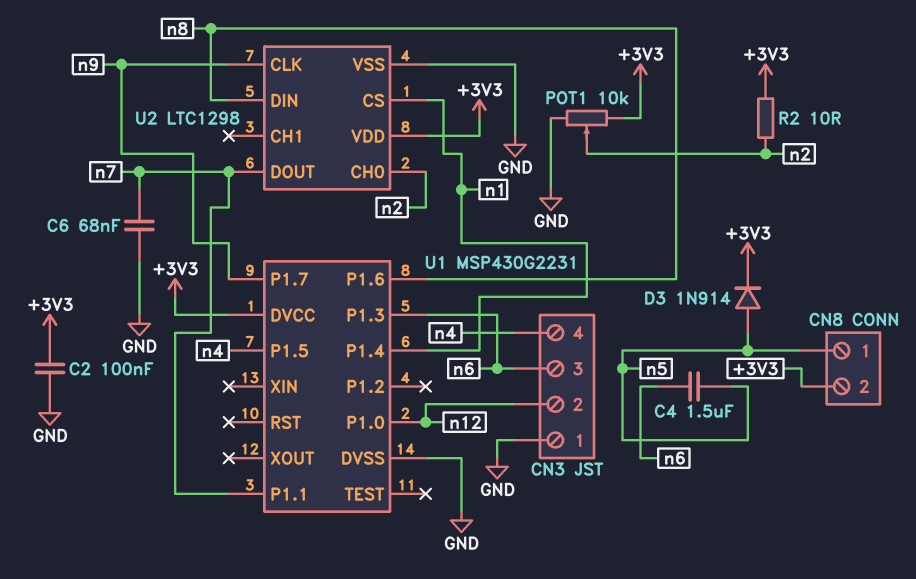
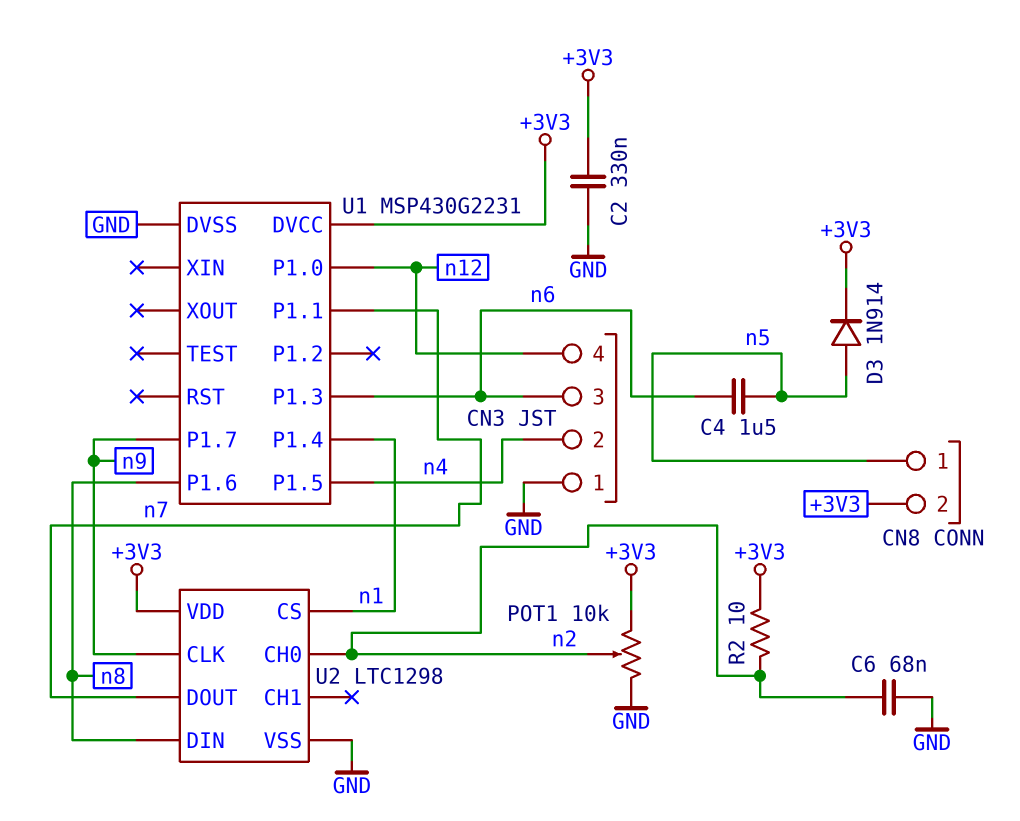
C2: 100nF (+3V3, GND) -> 330nF (+3V3, GND)
C6: 68nF (GND, n7) -> 68nF (GND, n2)
CN3 pin 2: n12 -> n4
CN3 pin 4: n4 -> n12

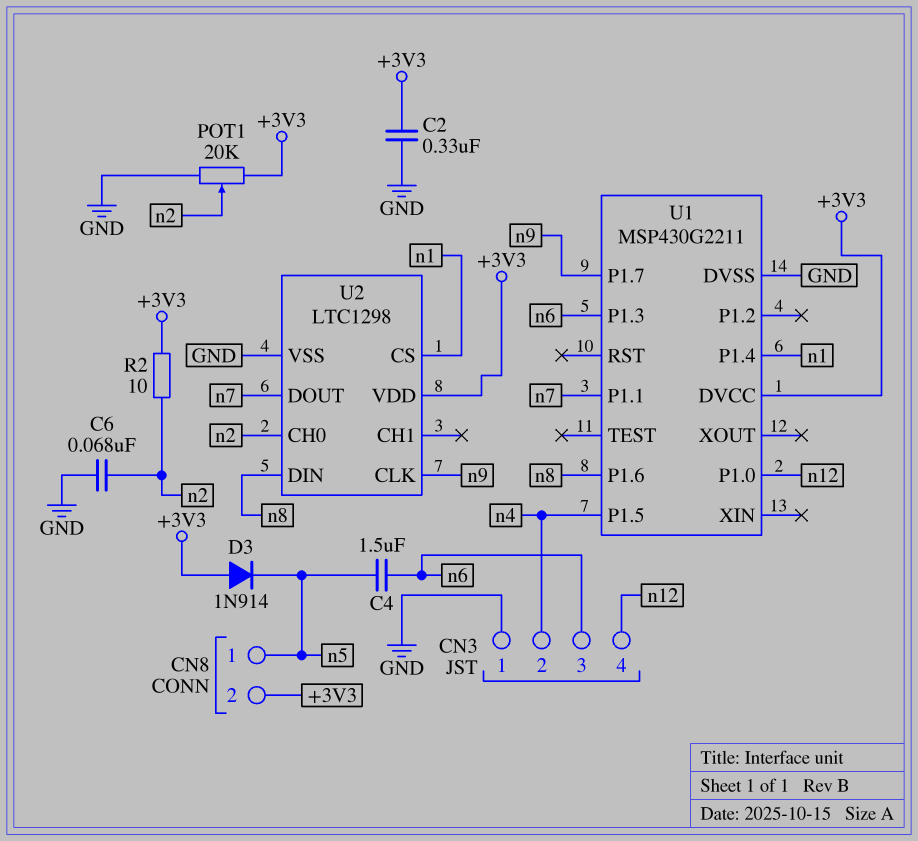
D3: diode 1N914 (A n5, K +3V3) -> diode 1N914 (A +3V3, K n5)
POT1: 10k (+3V3, GND, wiper n2) -> 20k (+3V3, GND, wiper n2)
U1: MSP430G2231 -> MSP430G2211

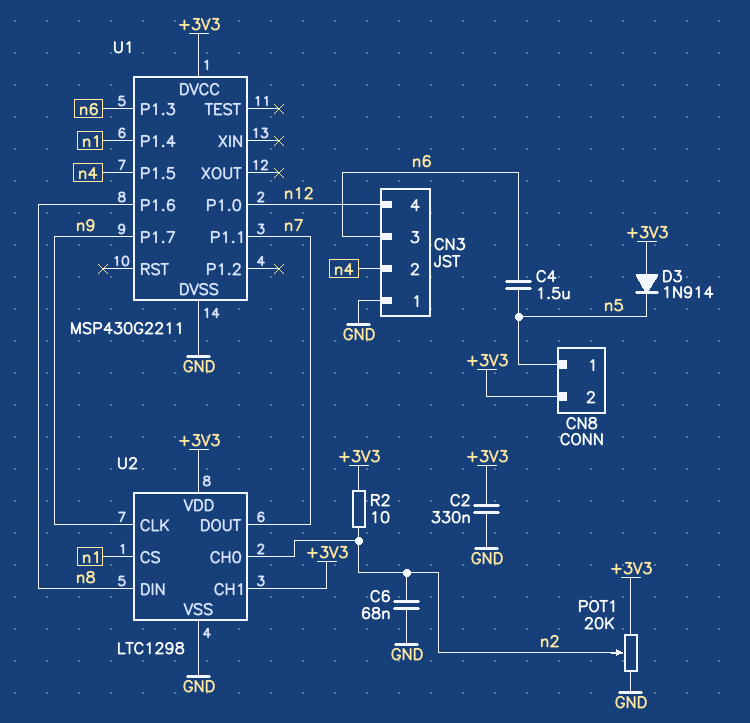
U2 pin CH1: none -> +3V3

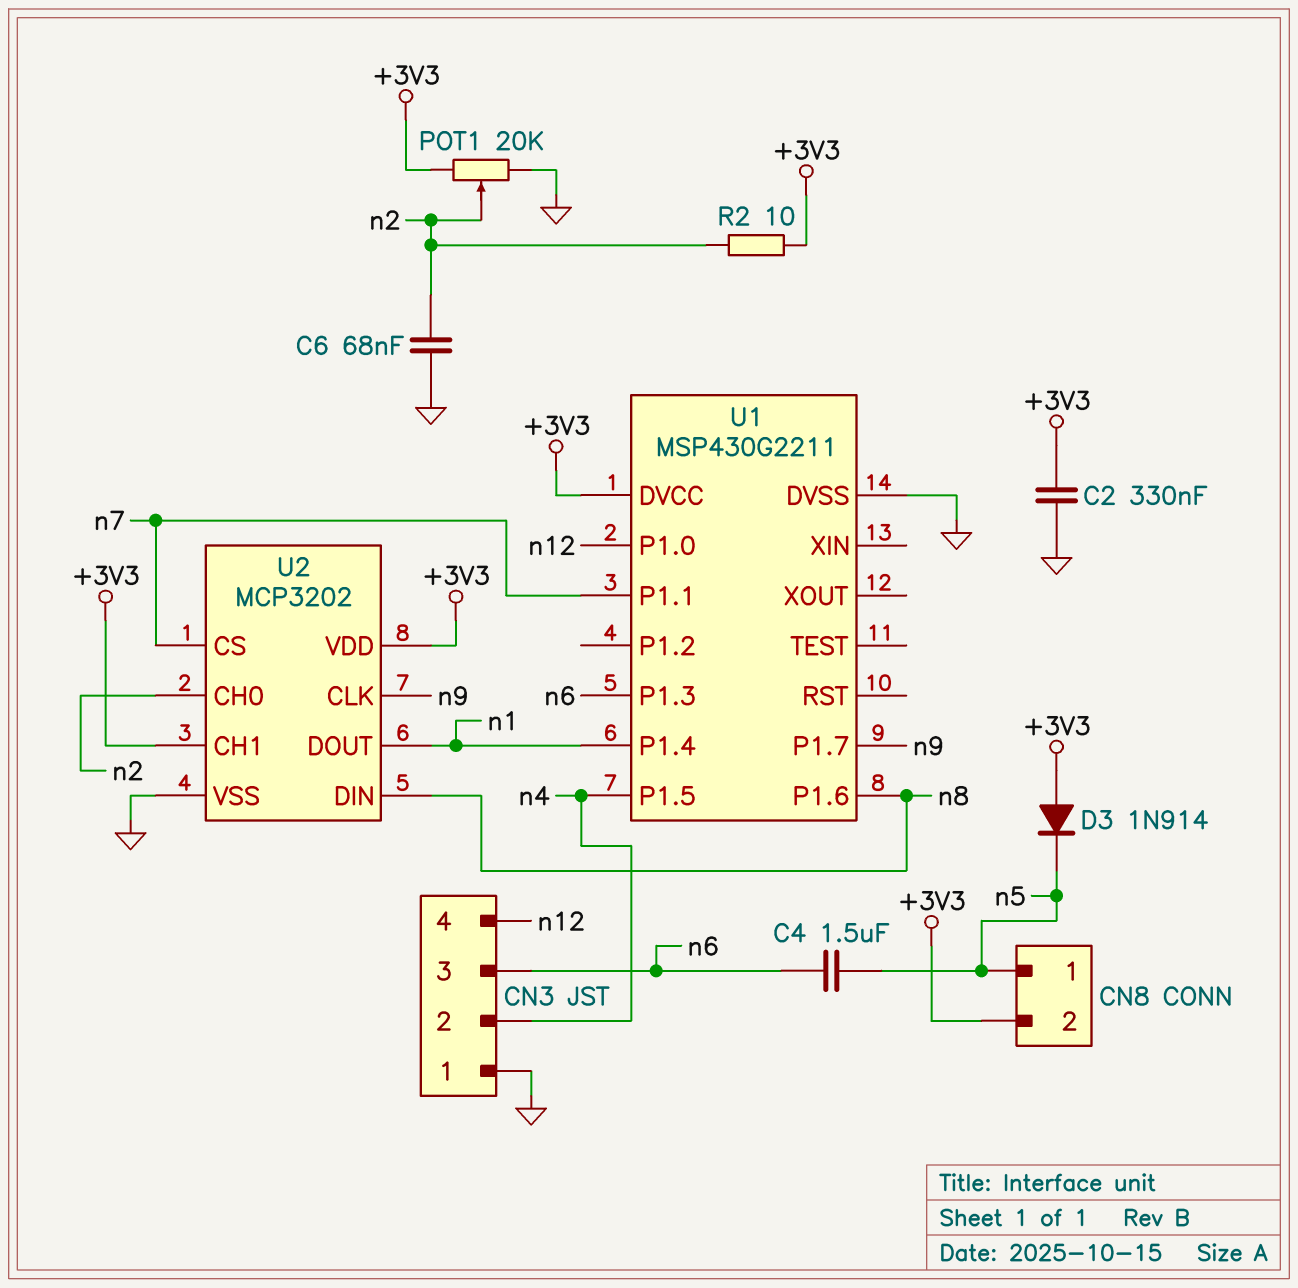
U2: LTC1298 -> MCP3202
U2 pin CS: n1 -> n7
U2 pin DOUT: n7 -> n1

